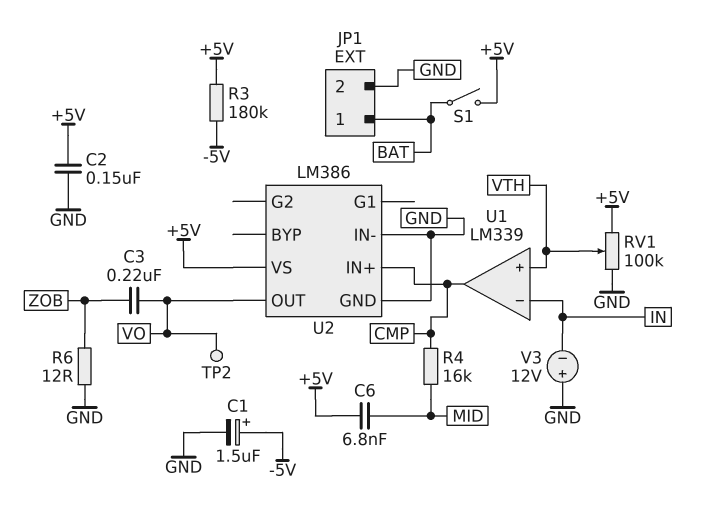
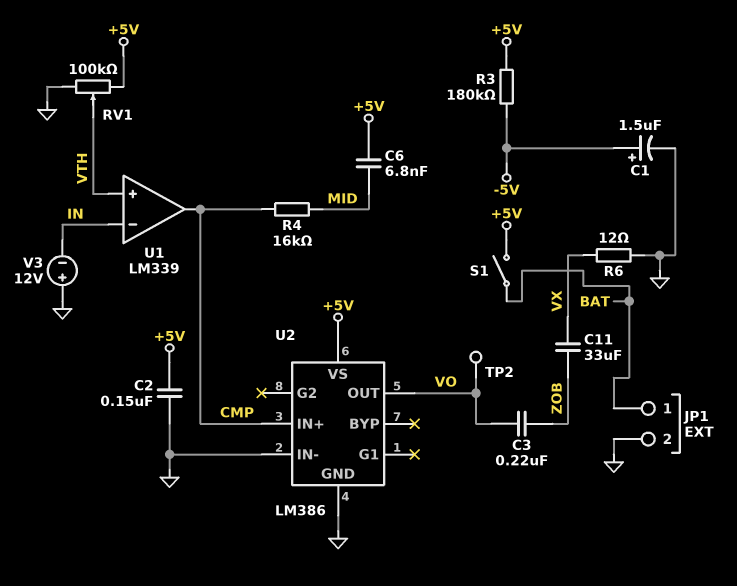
C11: none -> 33uF (VX, ZOB)
R6: 12 (GND, ZOB) -> 12 (GND, VX)

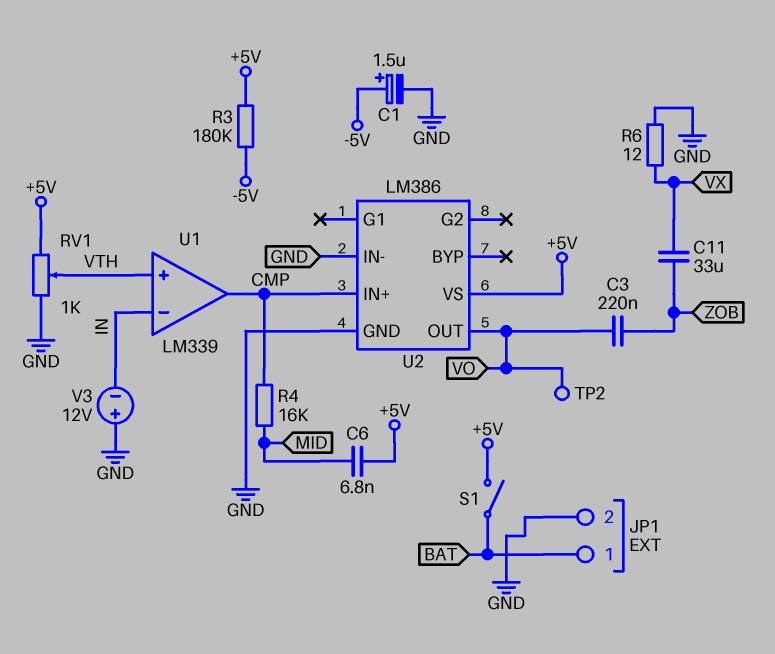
C2: 150nF (+5V, GND) -> none
RV1: 100k (+5V, GND, wiper VTH) -> 1k (+5V, GND, wiper VTH)

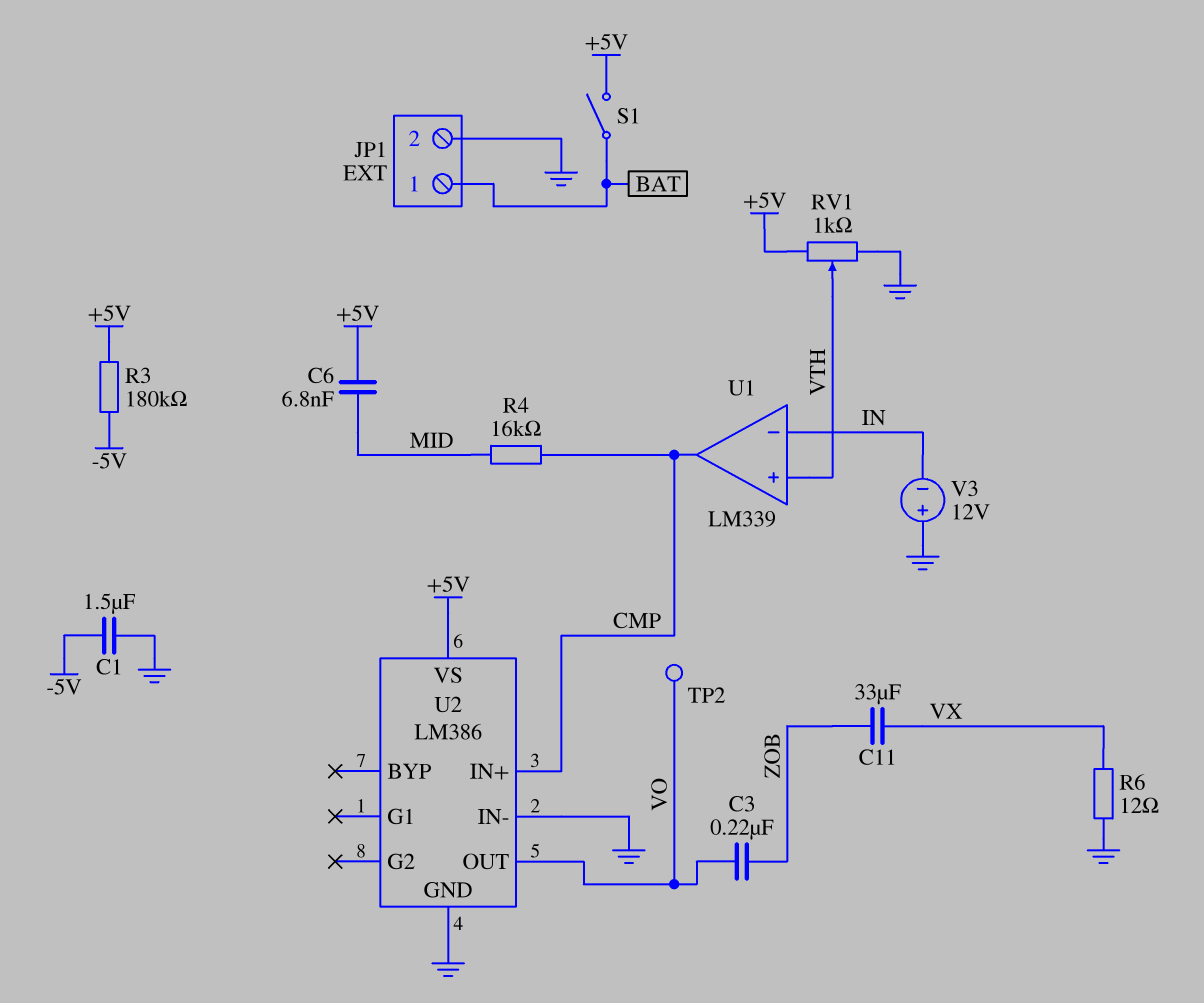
C1: 1.5uF (plus -5V, minus GND) -> 1.5uF (-5V, GND)

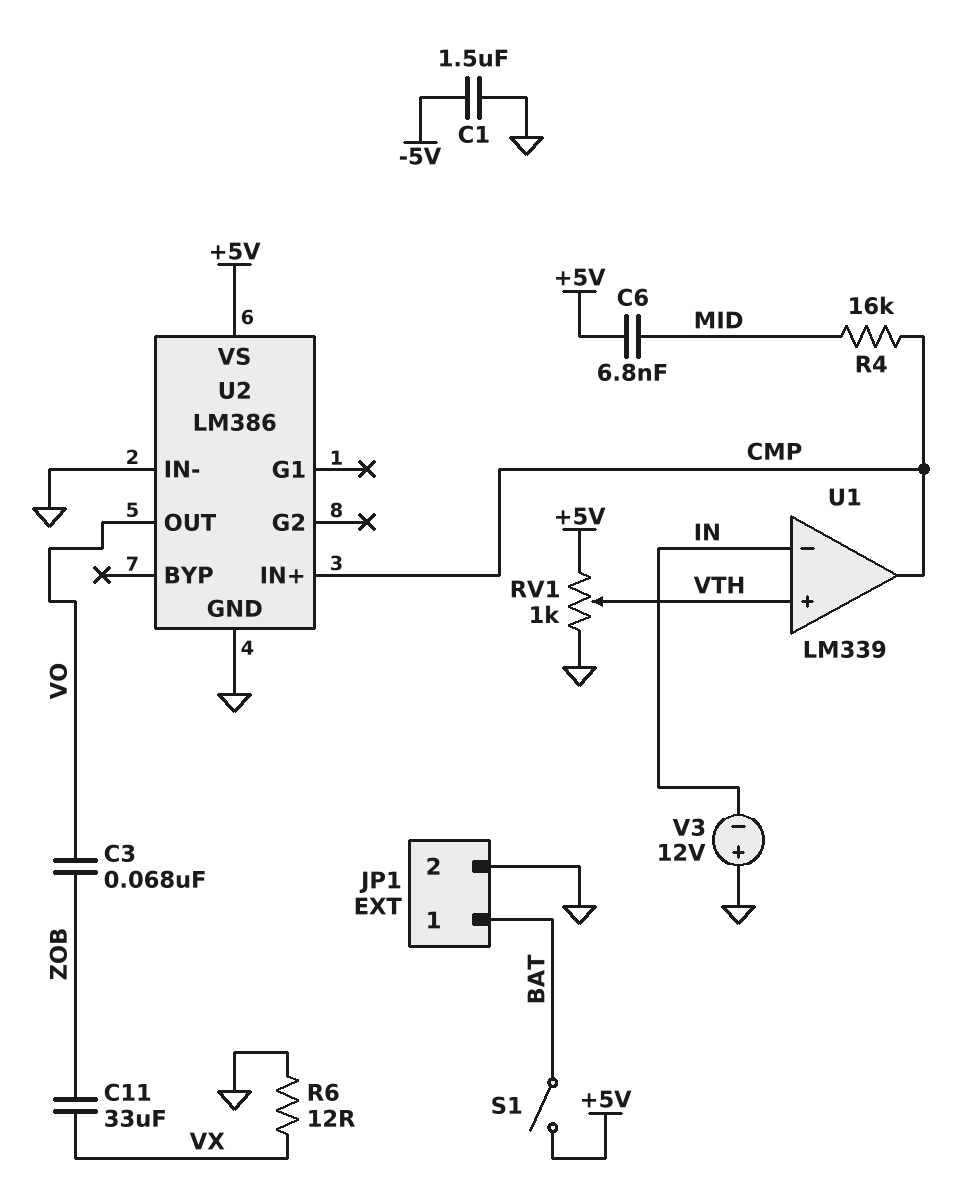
C3: 220nF (VO, ZOB) -> 68nF (VO, ZOB)
R3: 180k (+5V, -5V) -> none
TP2: test point (VO) -> none

